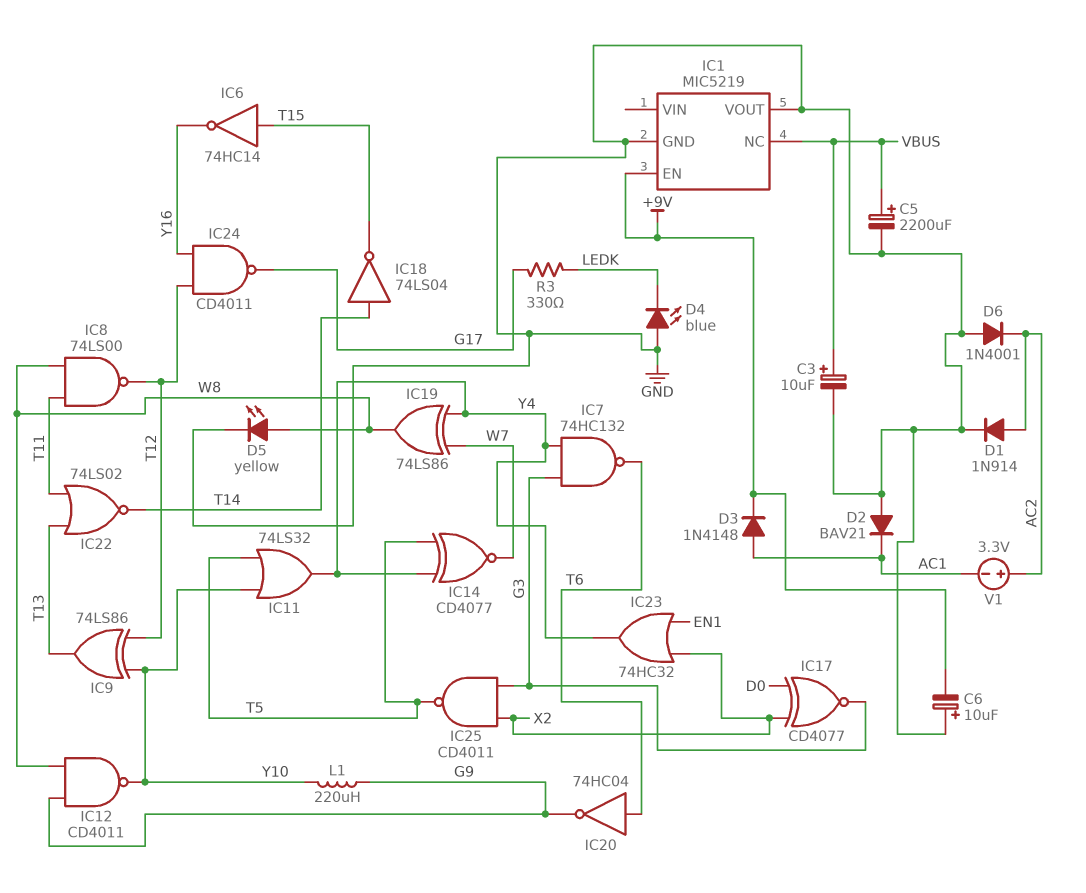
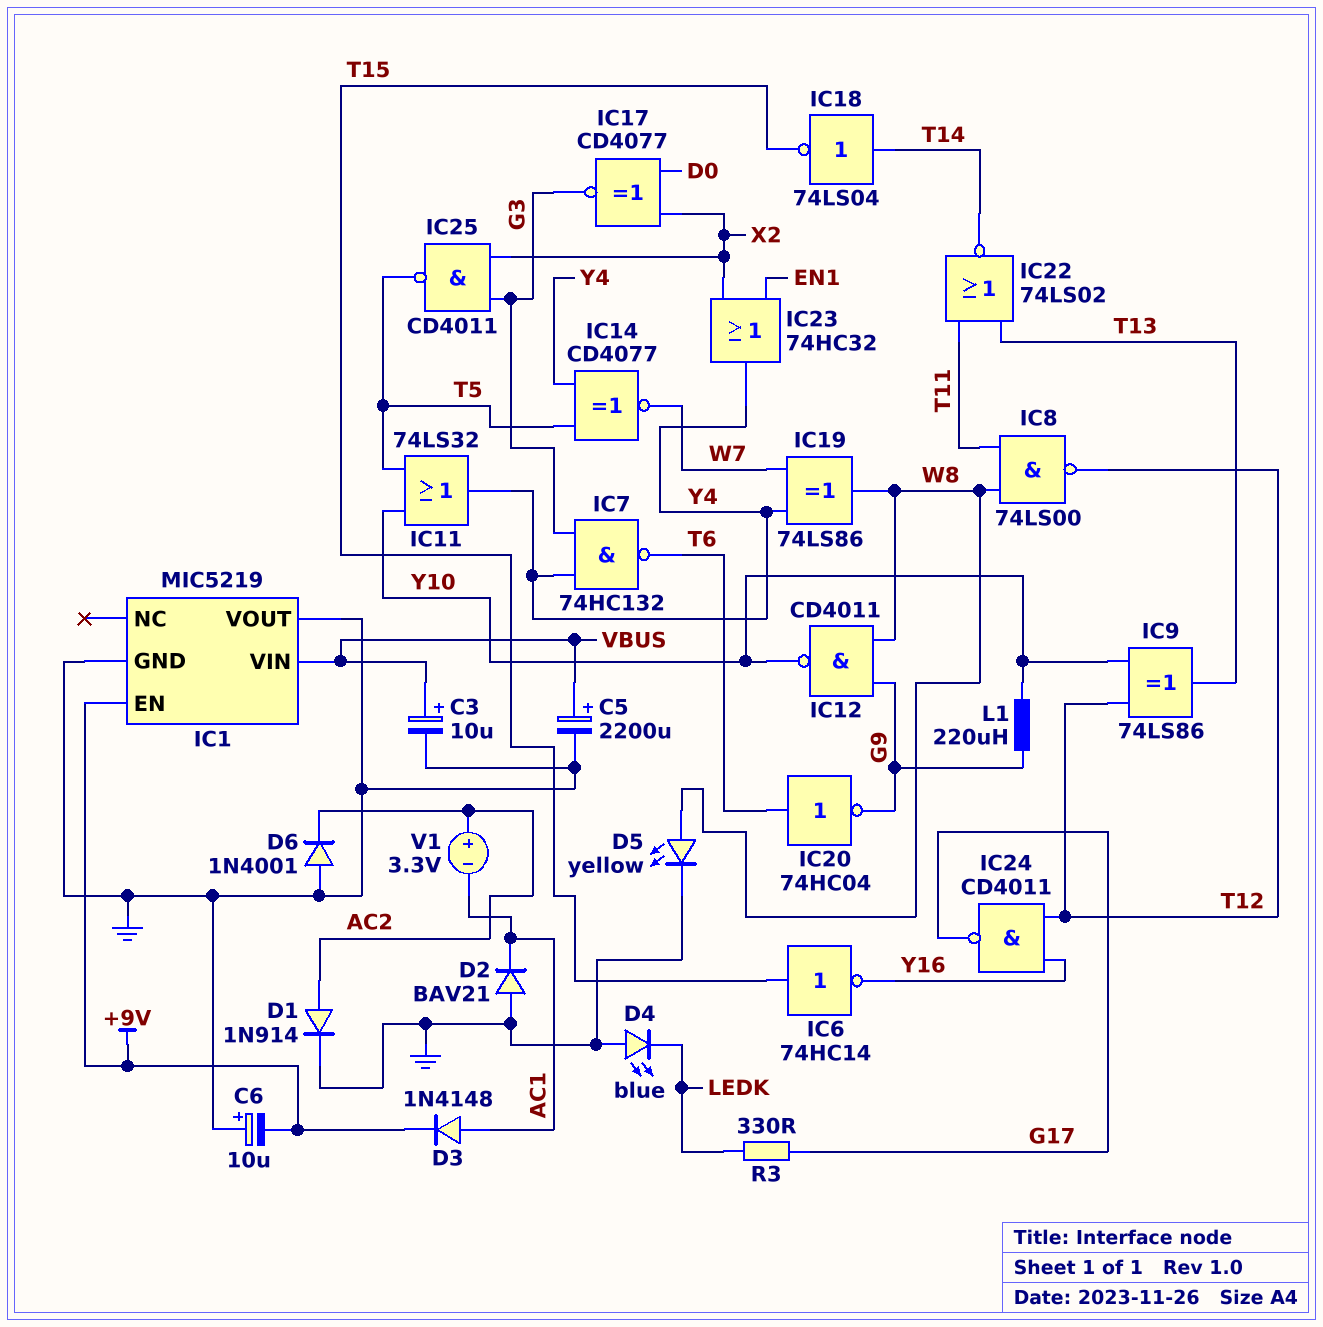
IC1 pin NC: VBUS -> none
IC1 pin VIN: none -> VBUS

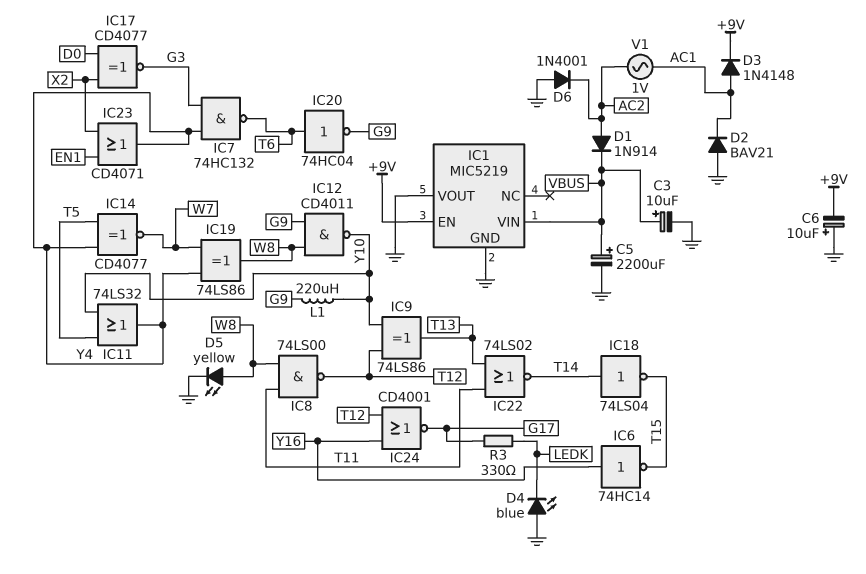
D1: diode 1N914 (A AC2, K GND) -> diode 1N914 (A AC2, K VBUS)
IC6: NOT 74HC14 (in T15, out Y16) -> NOT 74HC14 (in Y16, out T15)
IC23: OR 74HC32 (in EN1, in X2, out Y4) -> OR CD4071 (in EN1, in X2, out Y4)
IC24: NAND CD4011 (in T12, in Y16, out G17) -> NOR CD4001 (in T12, in Y16, out G17)
IC25: NAND CD4011 (in G3, in X2, out T5) -> none
V1: 3.3V (plus AC2, minus AC1) -> AC 1V (AC1, AC2)

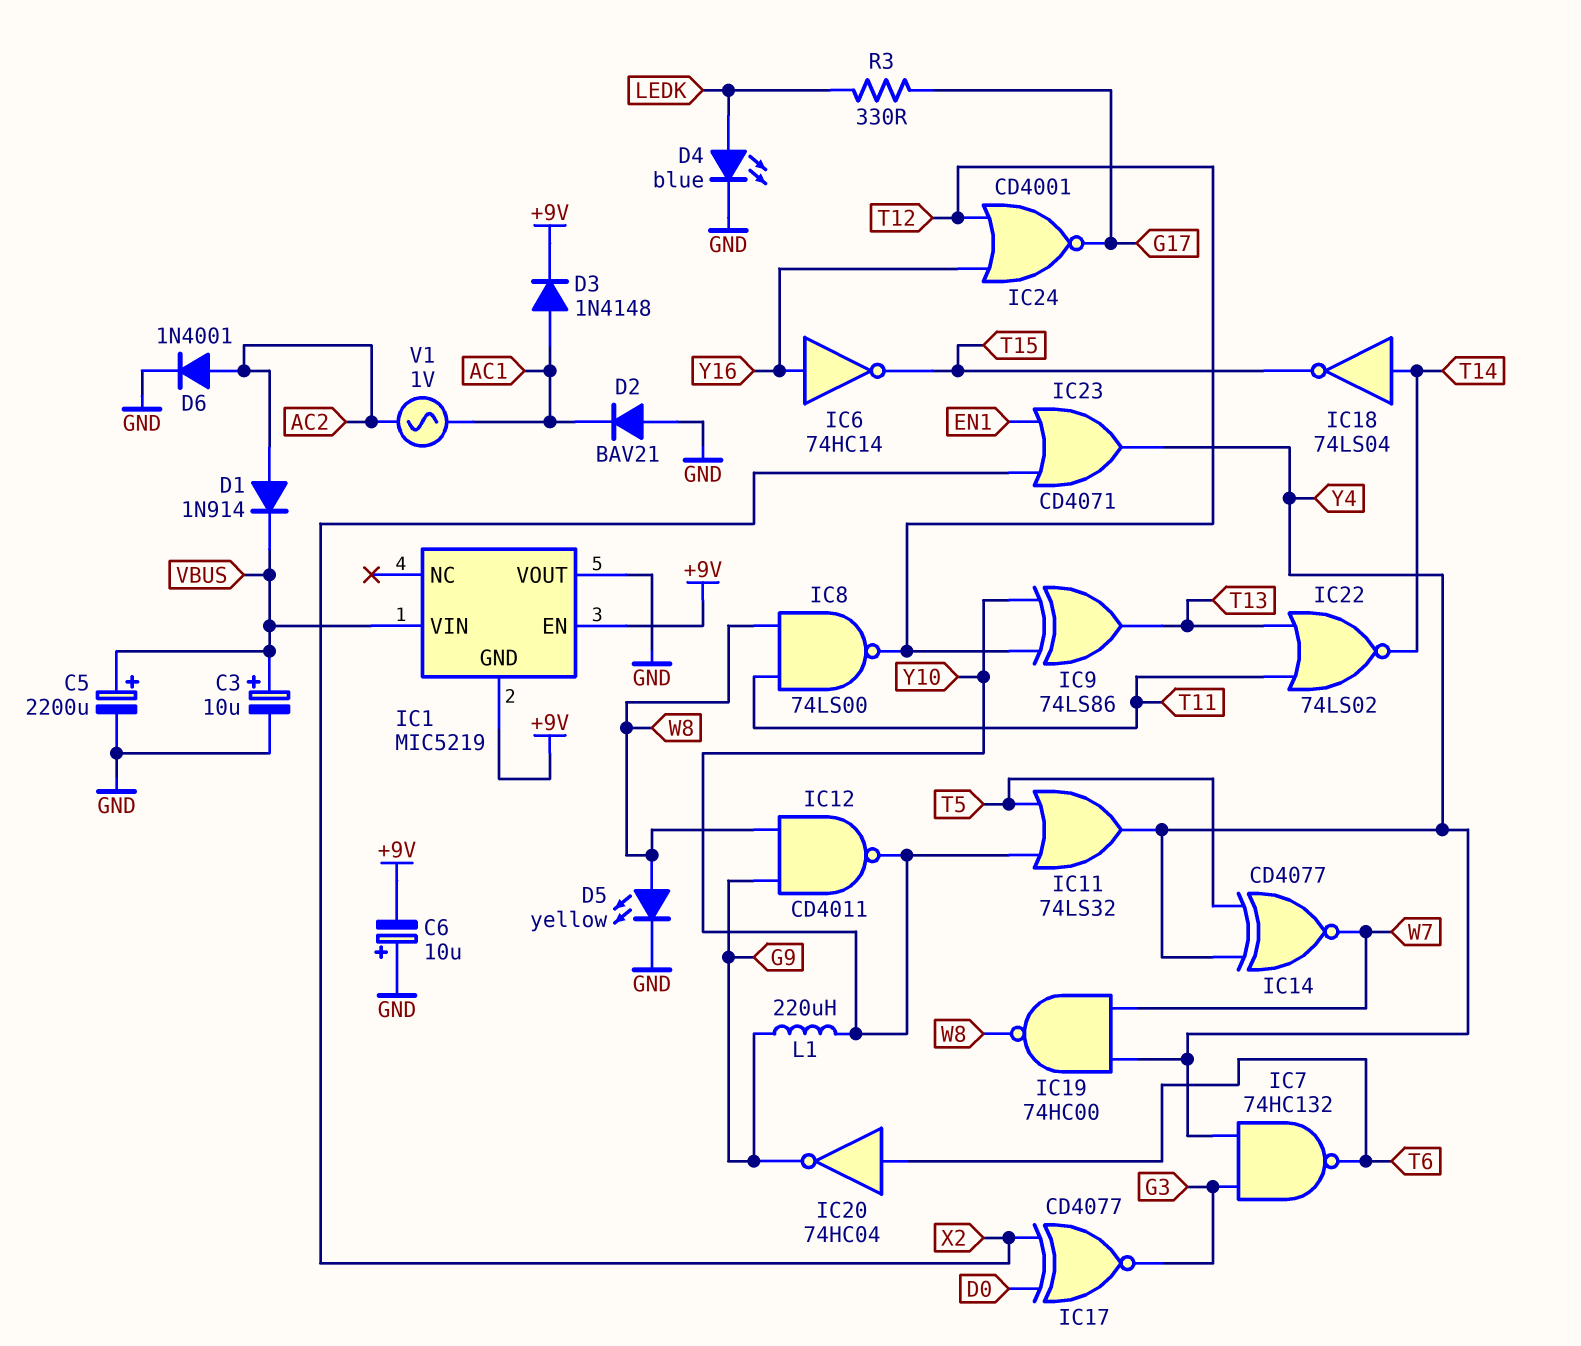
D4: LED blue (A GND, K LEDK) -> LED blue (A LEDK, K GND)
D6: diode 1N4001 (A GND, K AC2) -> diode 1N4001 (A AC2, K GND)
IC1 pin GND: GND -> +9V
IC19: XOR 74LS86 (in W7, in Y4, out W8) -> NAND 74HC00 (in W7, in Y4, out W8)

